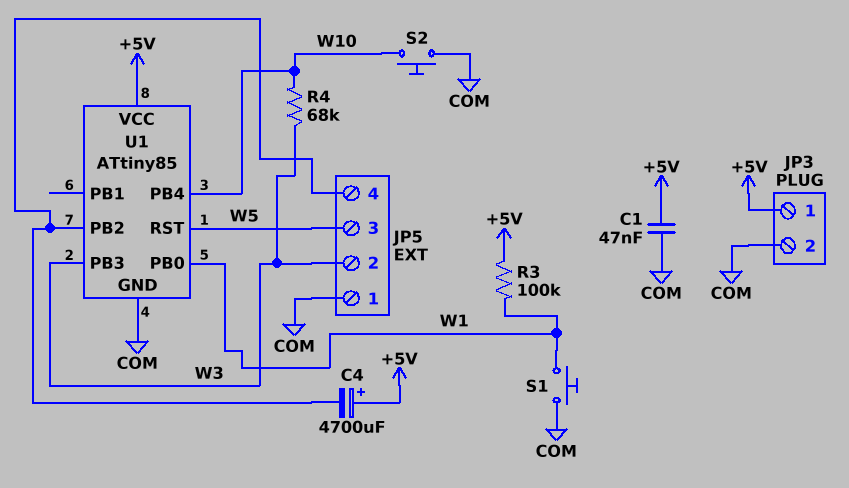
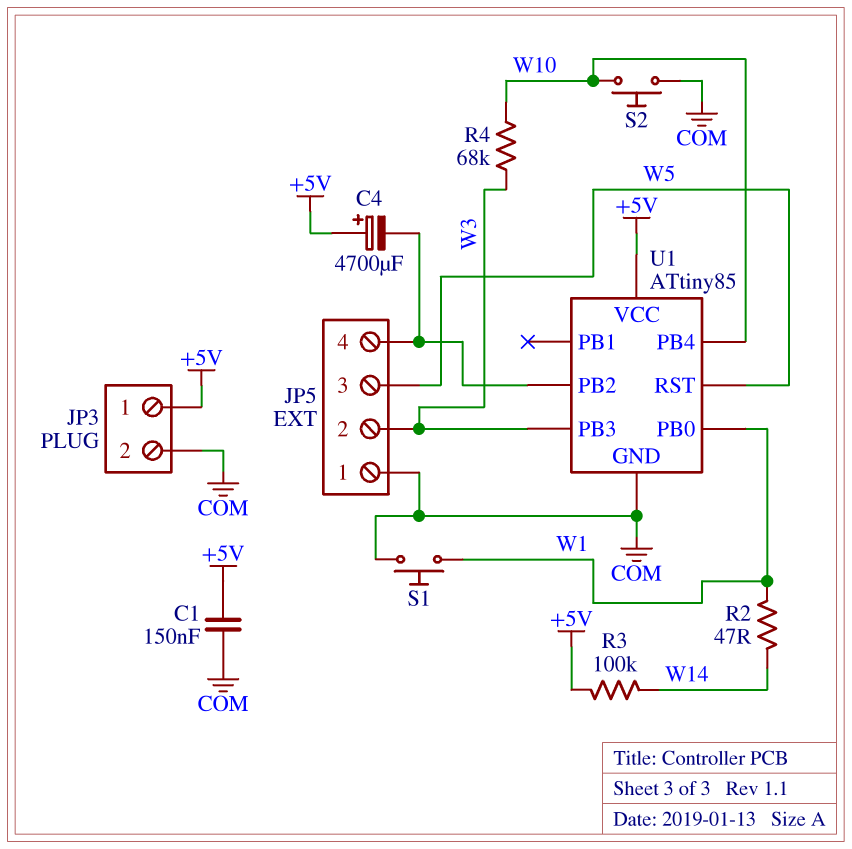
C1: 47nF (+5V, COM) -> 150nF (+5V, COM)
R2: none -> 47 (W1, W14)
R3: 100k (+5V, W1) -> 100k (+5V, W14)

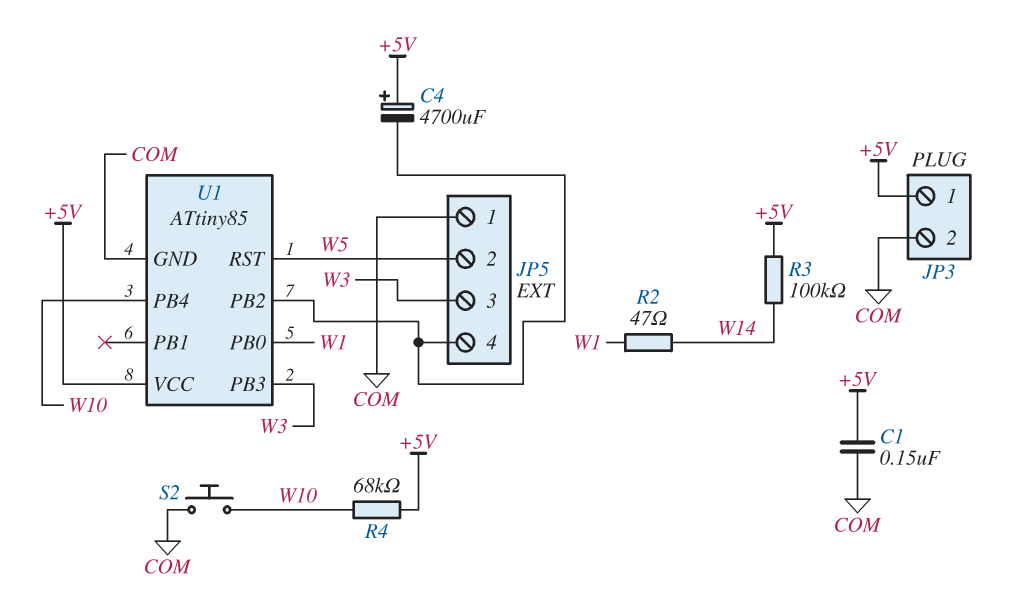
JP5 pin 2: W3 -> W5
JP5 pin 3: W5 -> W3
R4: 68k (W3, W10) -> 68k (+5V, W10)
S1: button (COM, W1) -> none

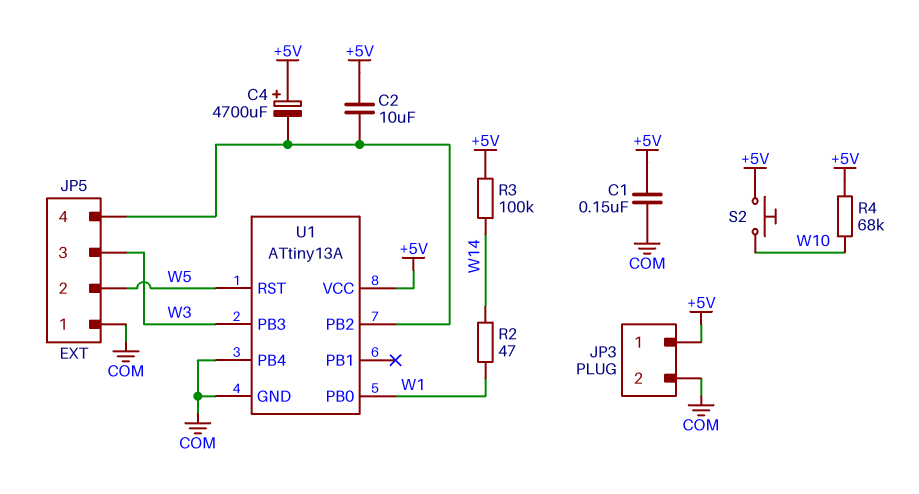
C2: none -> 10uF (+5V, JP5/4)
S2: button (COM, W10) -> button (+5V, W10)
U1: ATtiny85 -> ATtiny13A
U1 pin PB4: W10 -> COM

